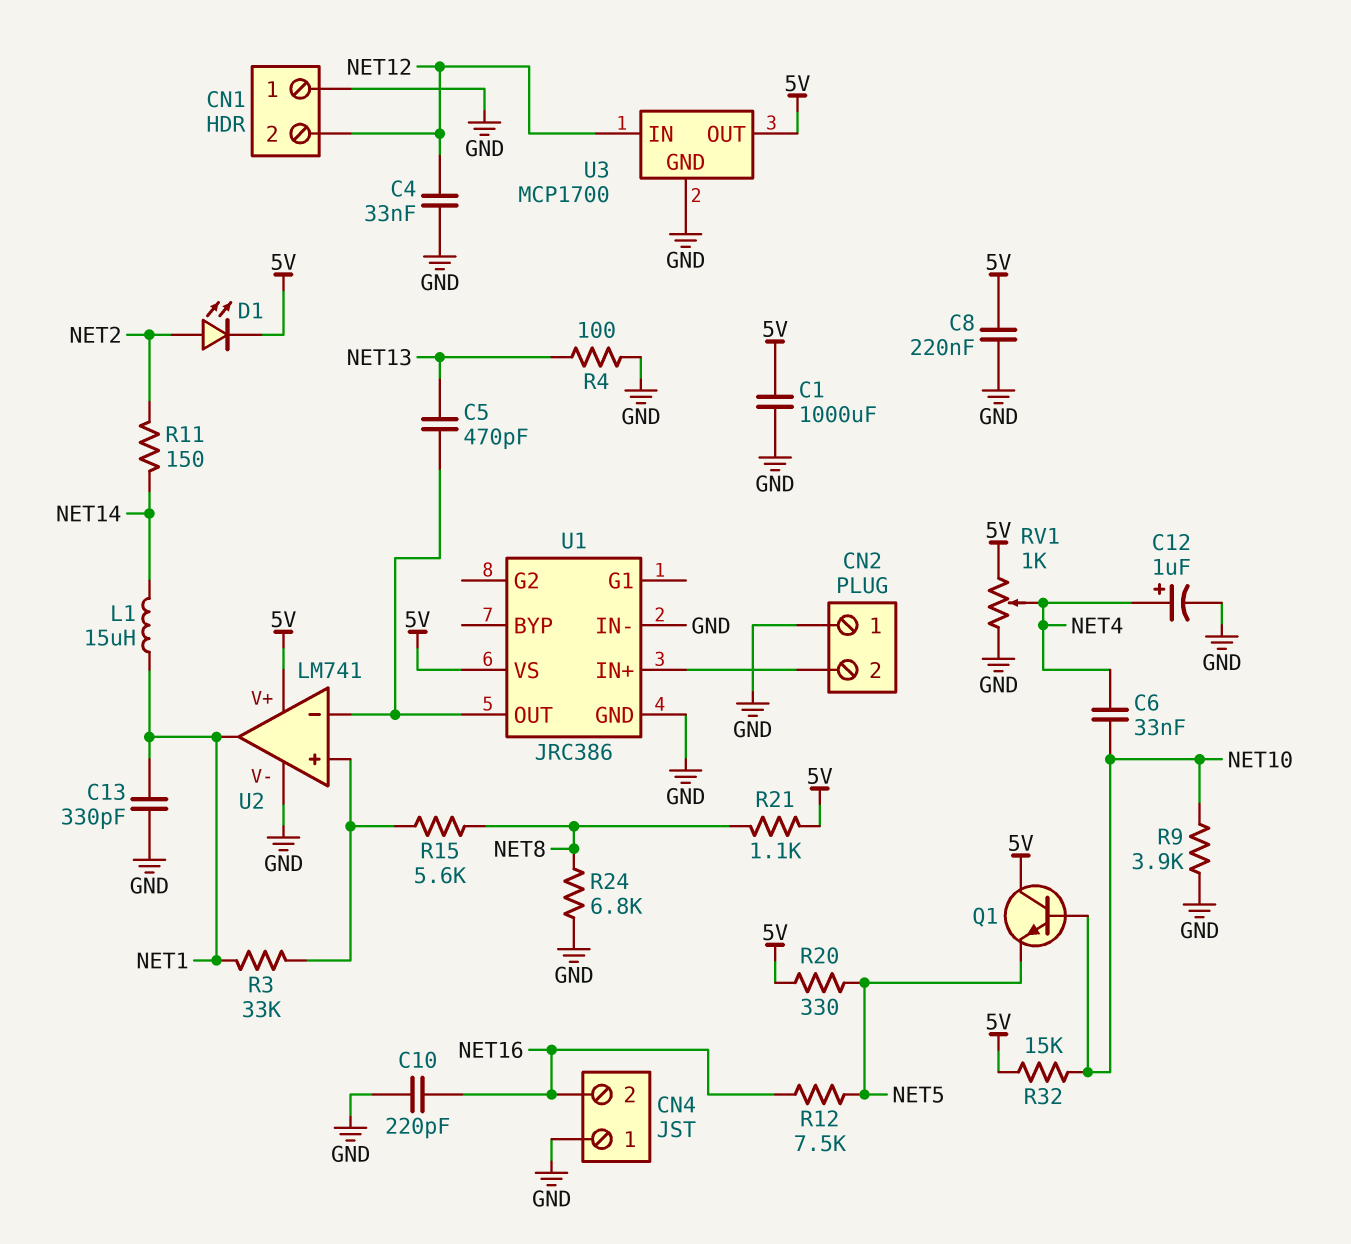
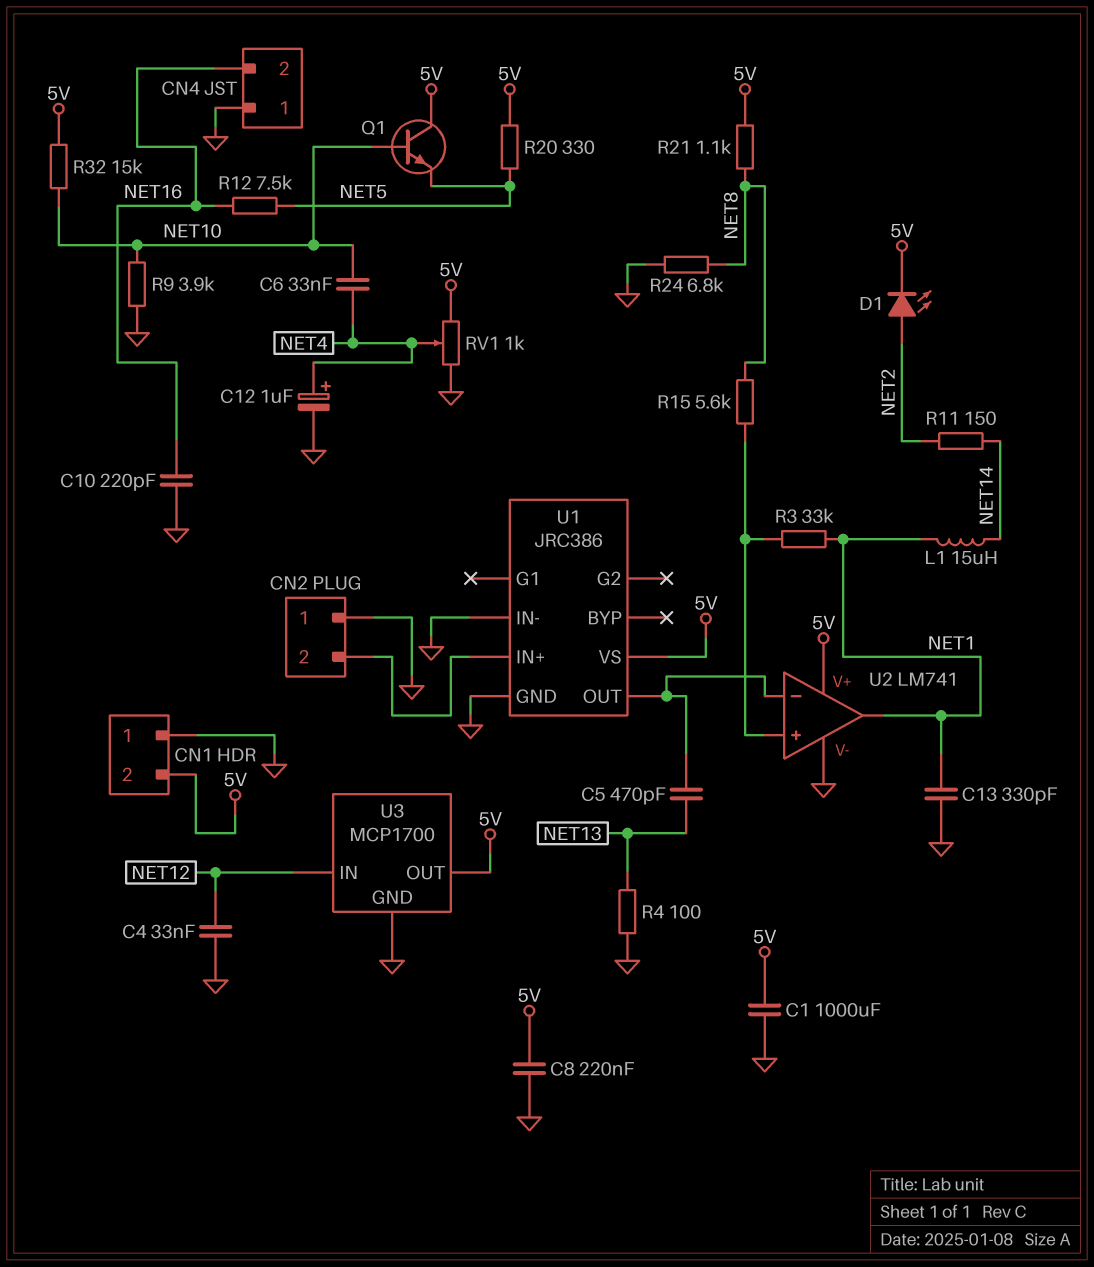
CN1 pin 2: NET12 -> 5V

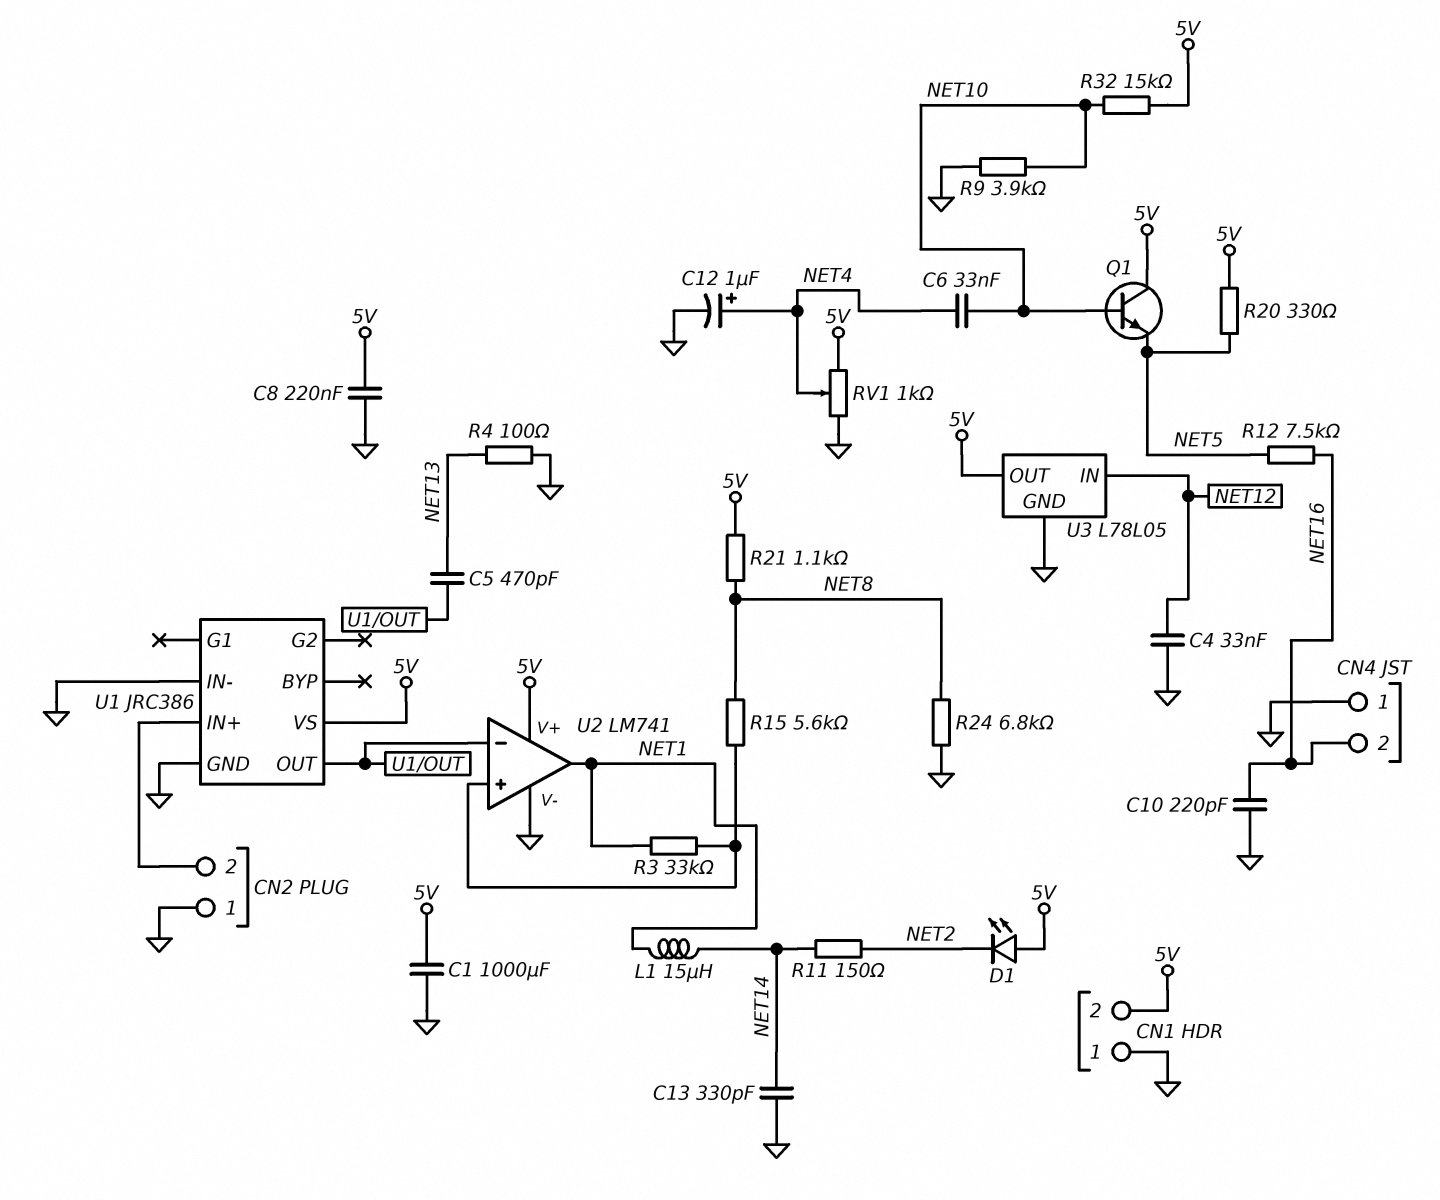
C13: 330pF (GND, NET1) -> 330pF (GND, NET14)
D1: LED (A NET2, K 5V) -> LED (A 5V, K NET2)
U3: MCP1700 -> L78L05

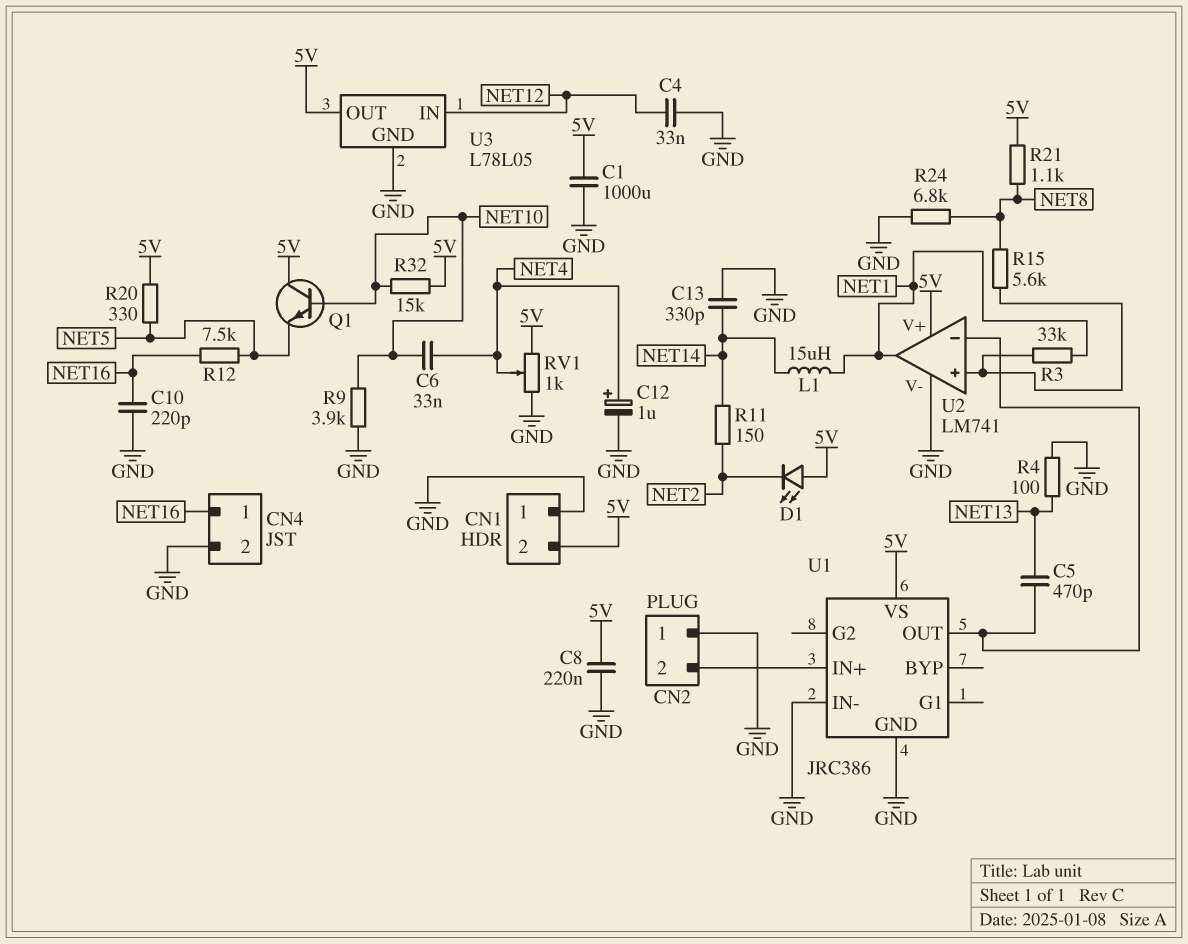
CN4 pin 1: GND -> NET16
CN4 pin 2: NET16 -> GND

